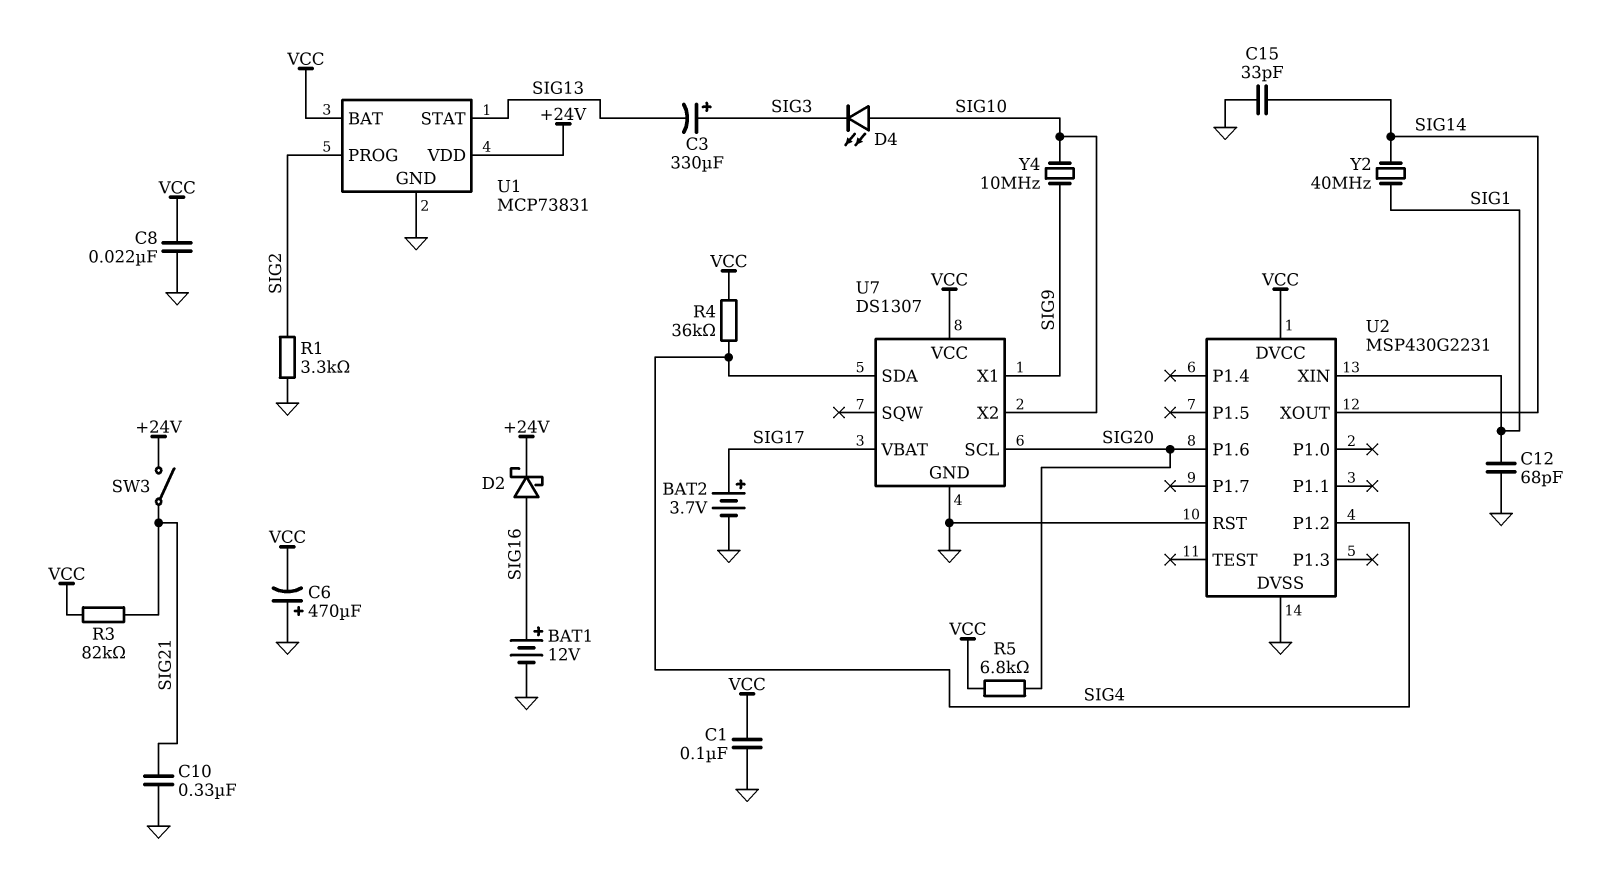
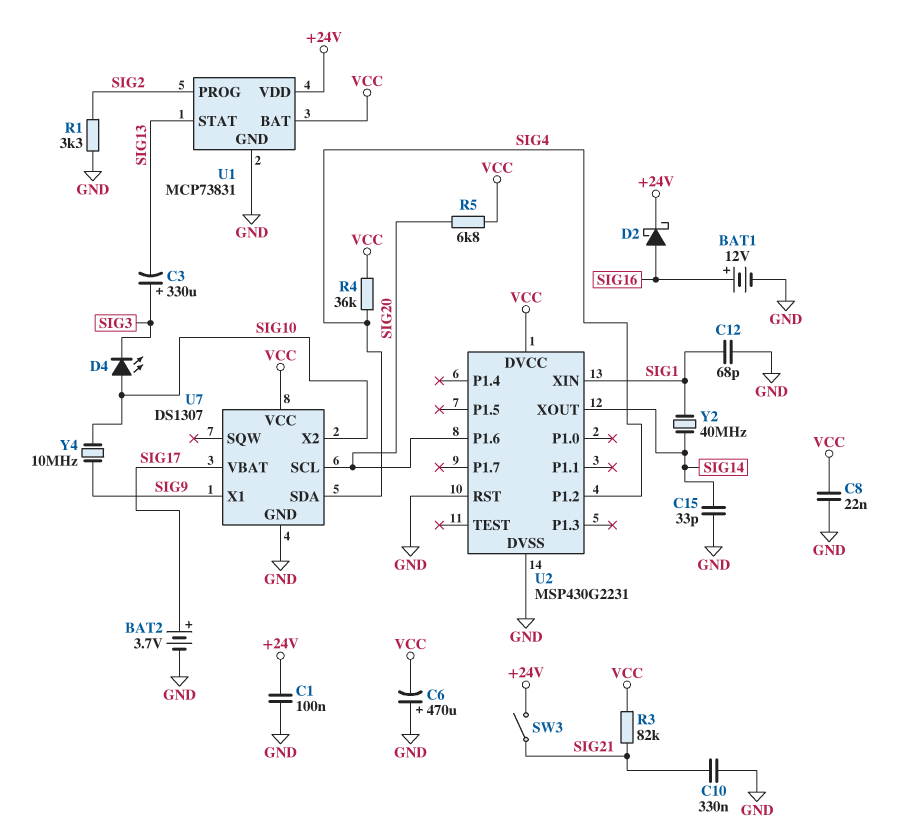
C1: 100nF (GND, VCC) -> 100nF (+24V, GND)

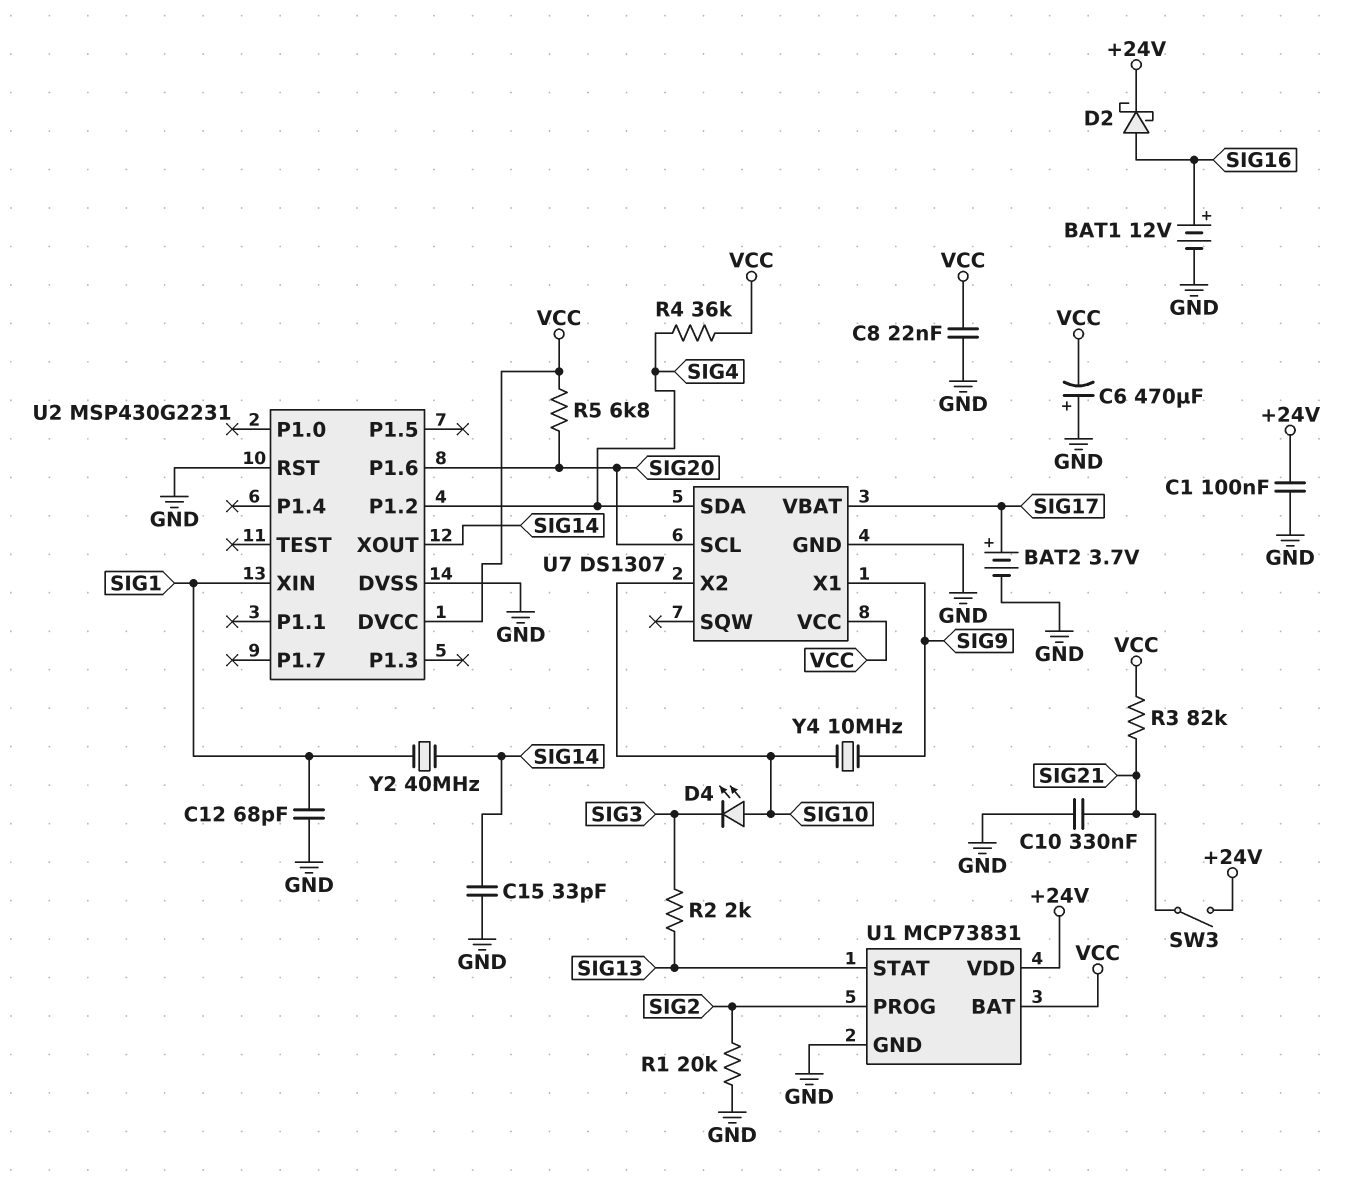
C3: 330uF (plus SIG3, minus SIG13) -> none
R1: 3.3k (GND, SIG2) -> 20k (GND, SIG2)
R2: none -> 2k (SIG3, SIG13)

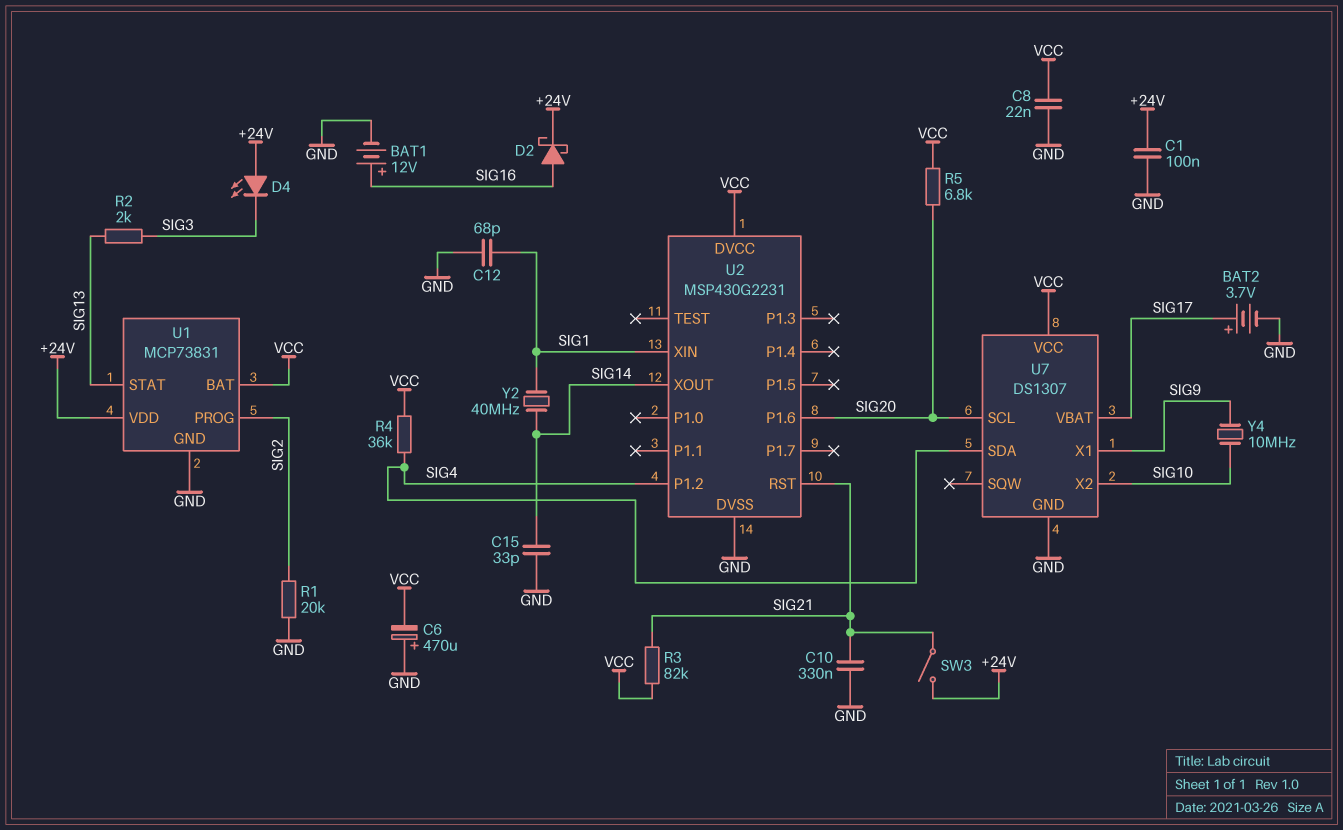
D4: LED (A SIG10, K SIG3) -> LED (A +24V, K SIG3)
U2 pin RST: GND -> SIG21

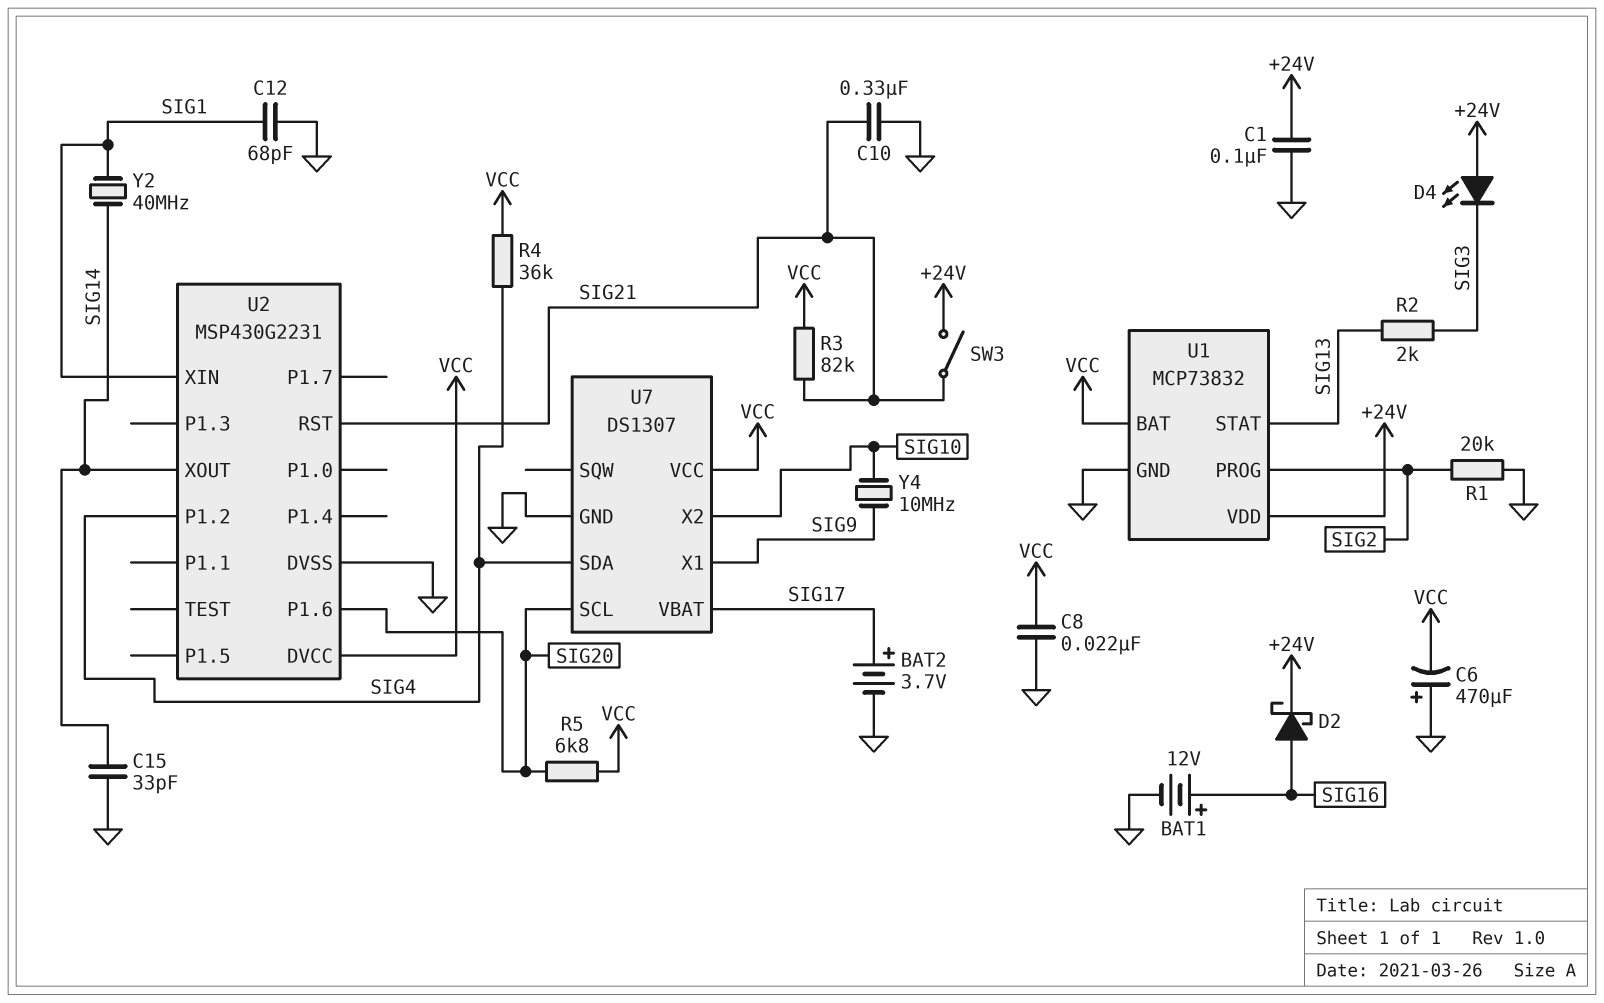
U1: MCP73831 -> MCP73832

